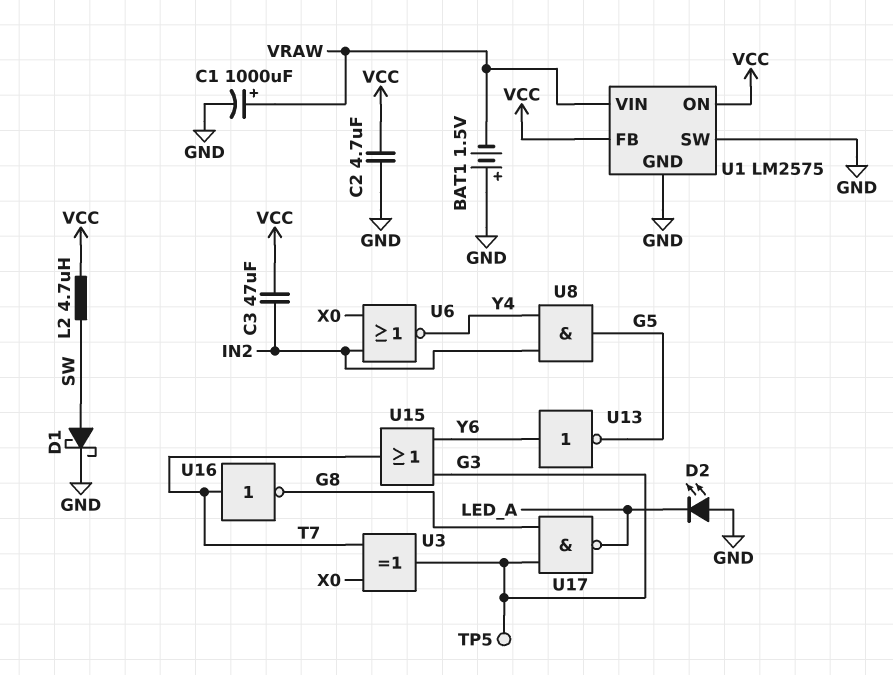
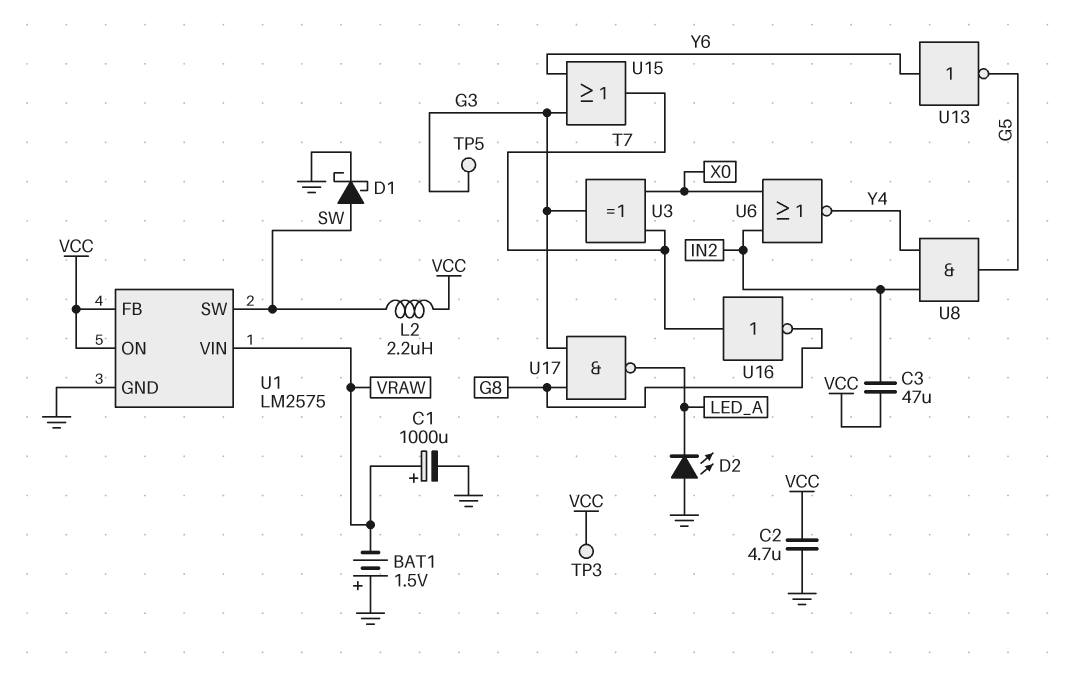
L2: 4.7uH (SW, VCC) -> 2.2uH (SW, VCC)
TP3: none -> test point (VCC)
U1 pin SW: GND -> SW

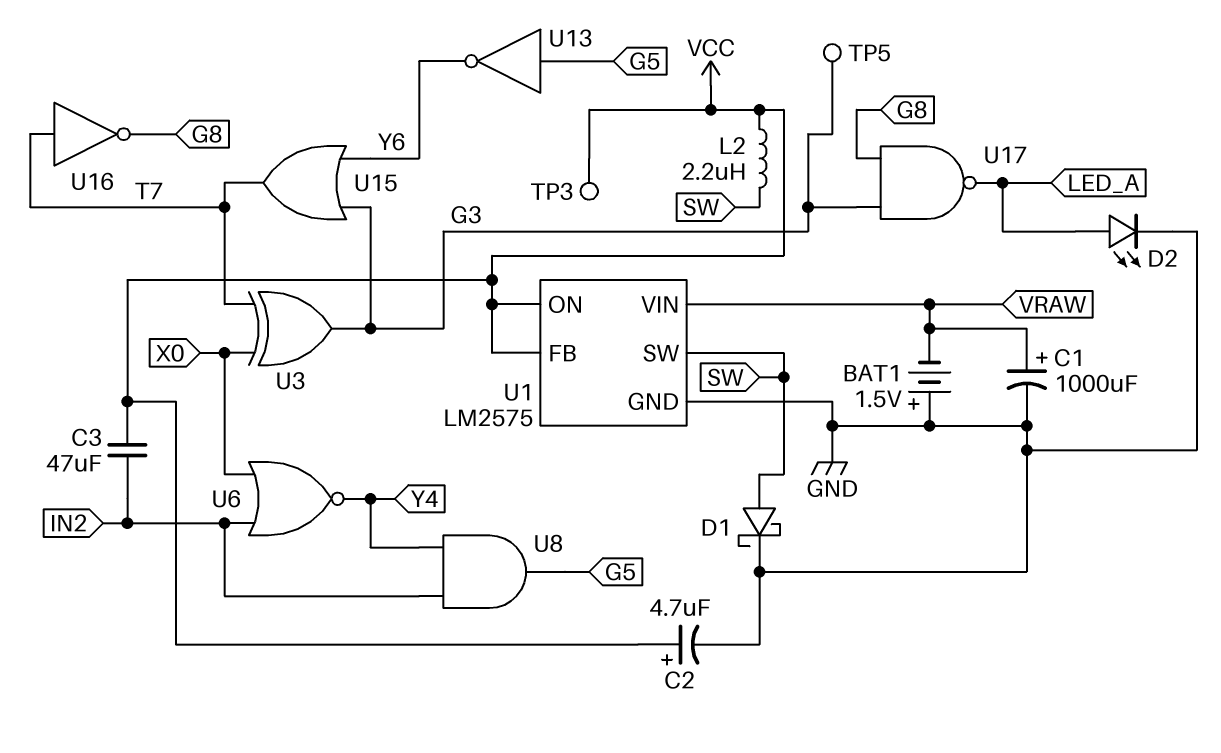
C2: 4.7uF (GND, VCC) -> 4.7uF (plus VCC, minus GND)
D2: LED (A GND, K LED_A) -> LED (A LED_A, K GND)
U13: NOT (in Y6, out G5) -> NOT (in G5, out Y6)

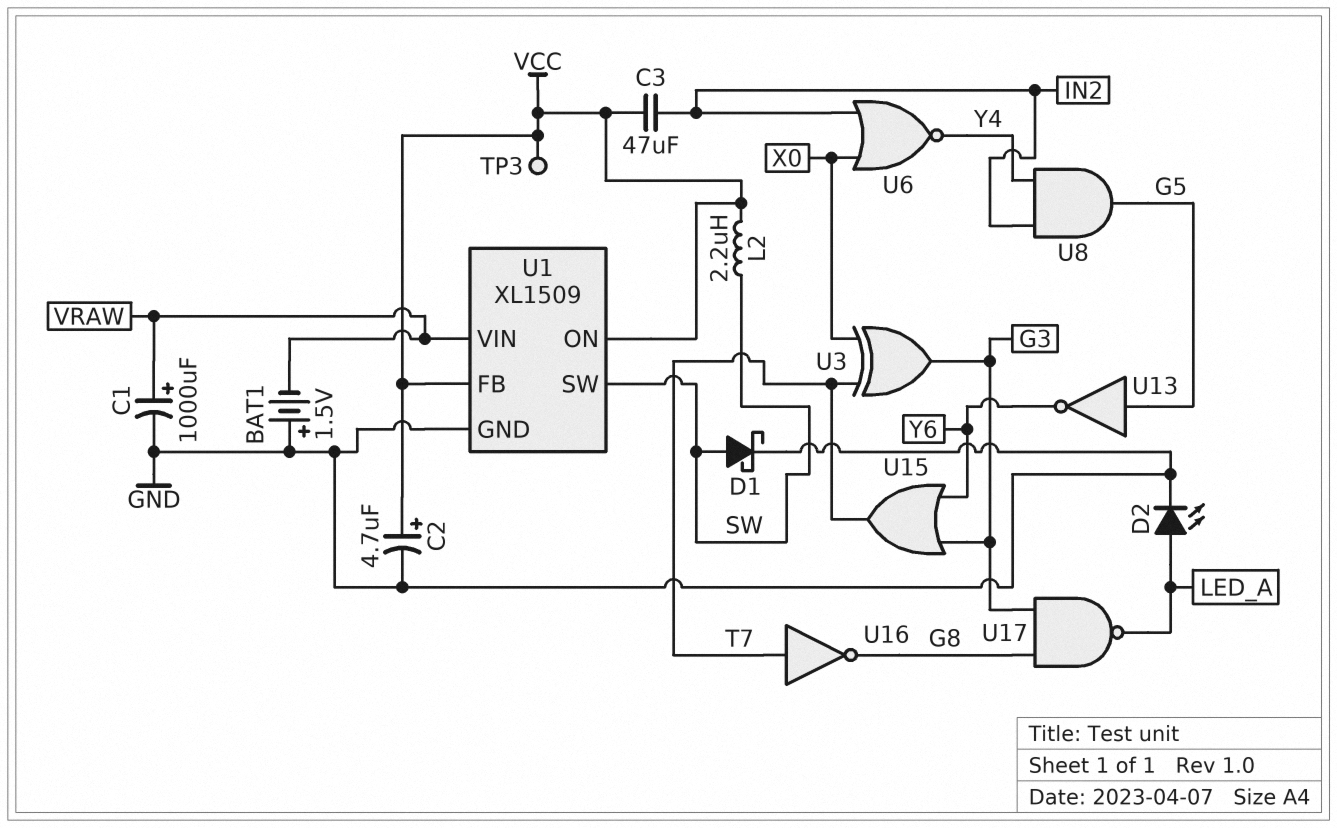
TP5: test point (G3) -> none
U1: LM2575 -> XL1509

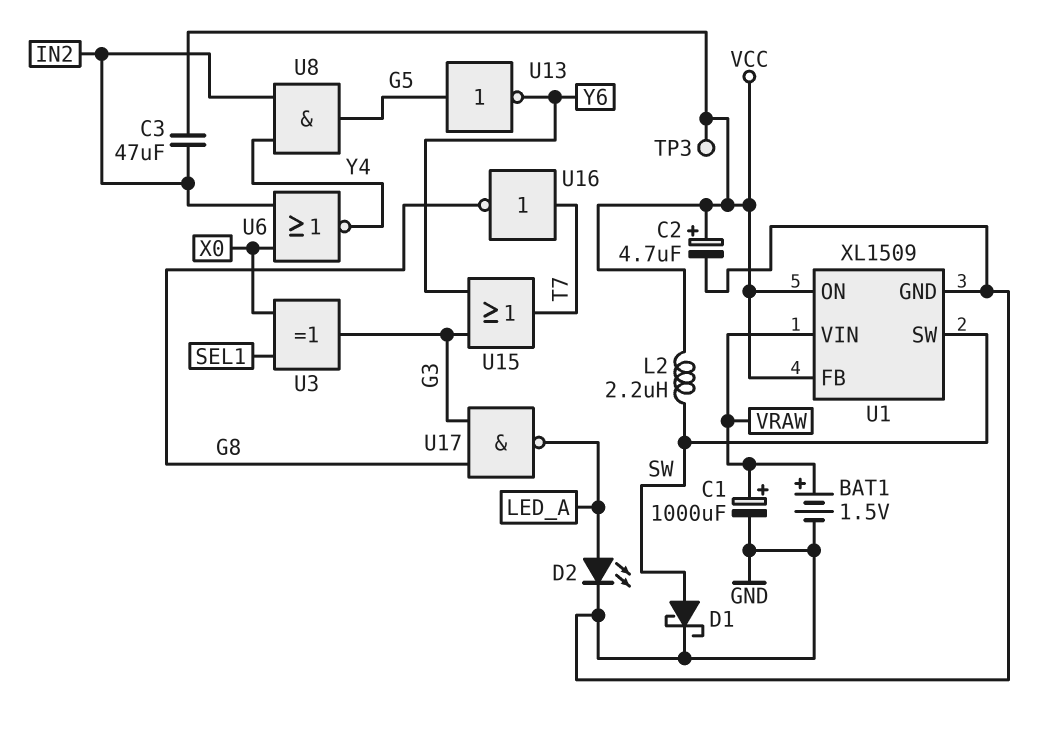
BAT1: 1.5V (plus GND, minus VRAW) -> 1.5V (plus VRAW, minus GND)
U3: XOR (in T7, in X0, out G3) -> XOR (in SEL1, in X0, out G3)

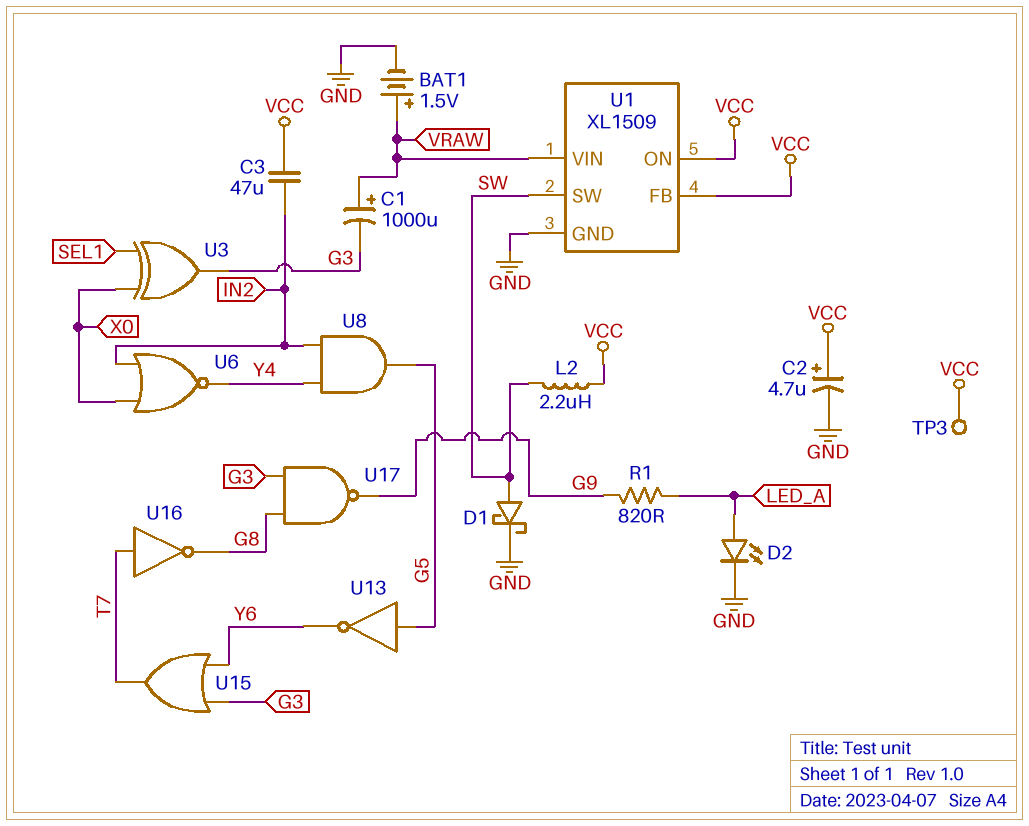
C1: 1000uF (plus VRAW, minus GND) -> 1000uF (plus VRAW, minus G3)
R1: none -> 820 (G9, LED_A)
U17: NAND (in G3, in G8, out LED_A) -> NAND (in G3, in G8, out G9)

